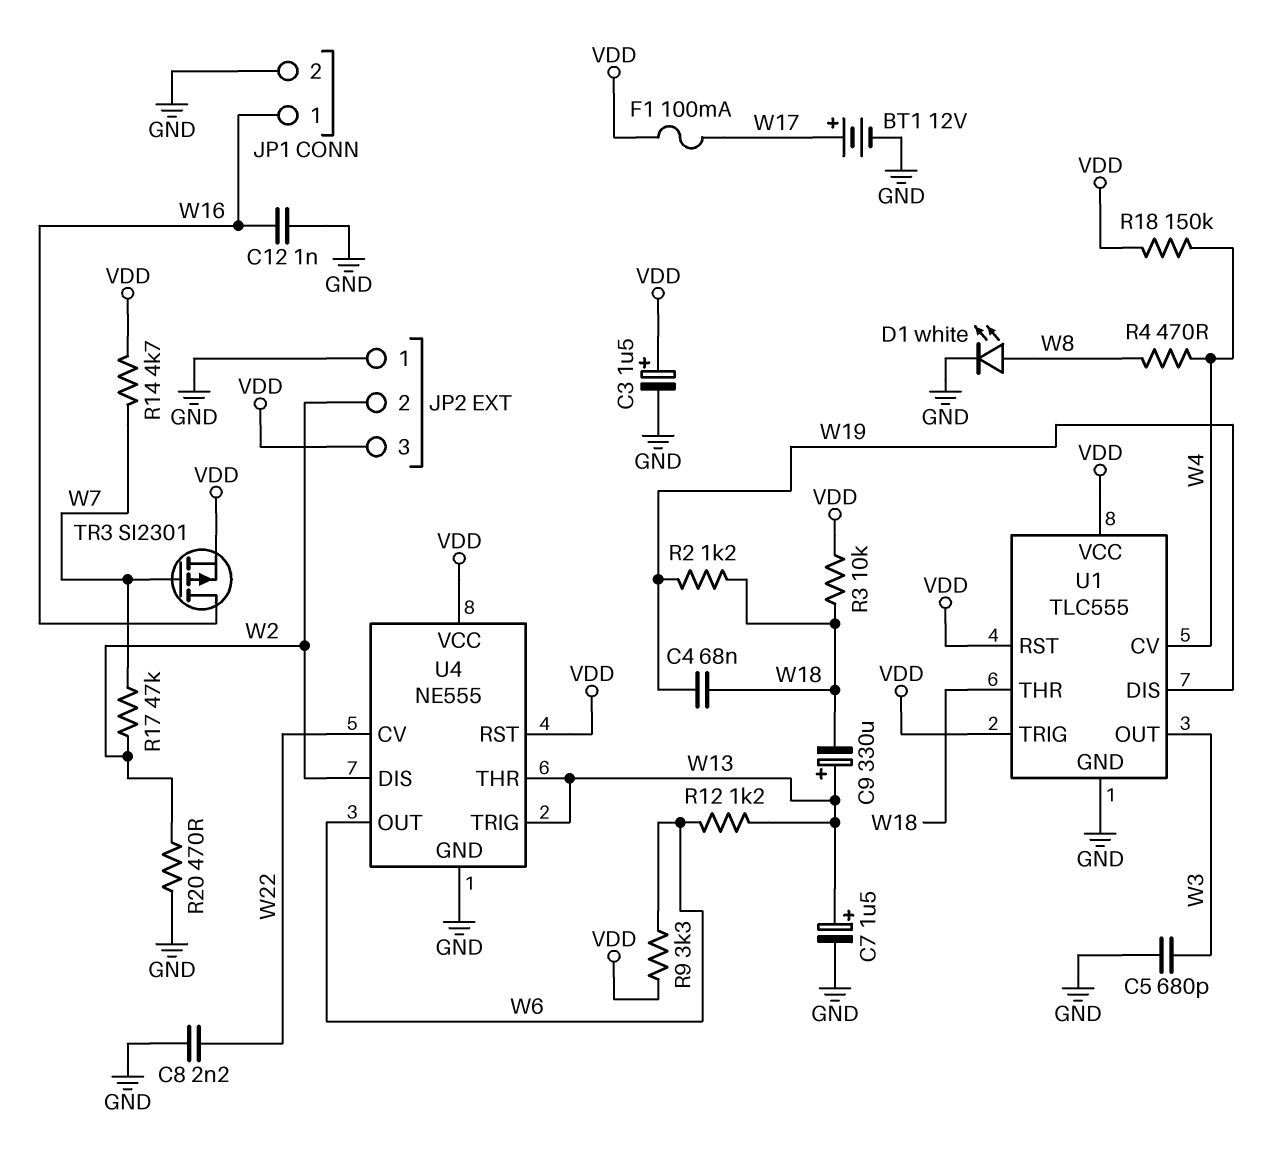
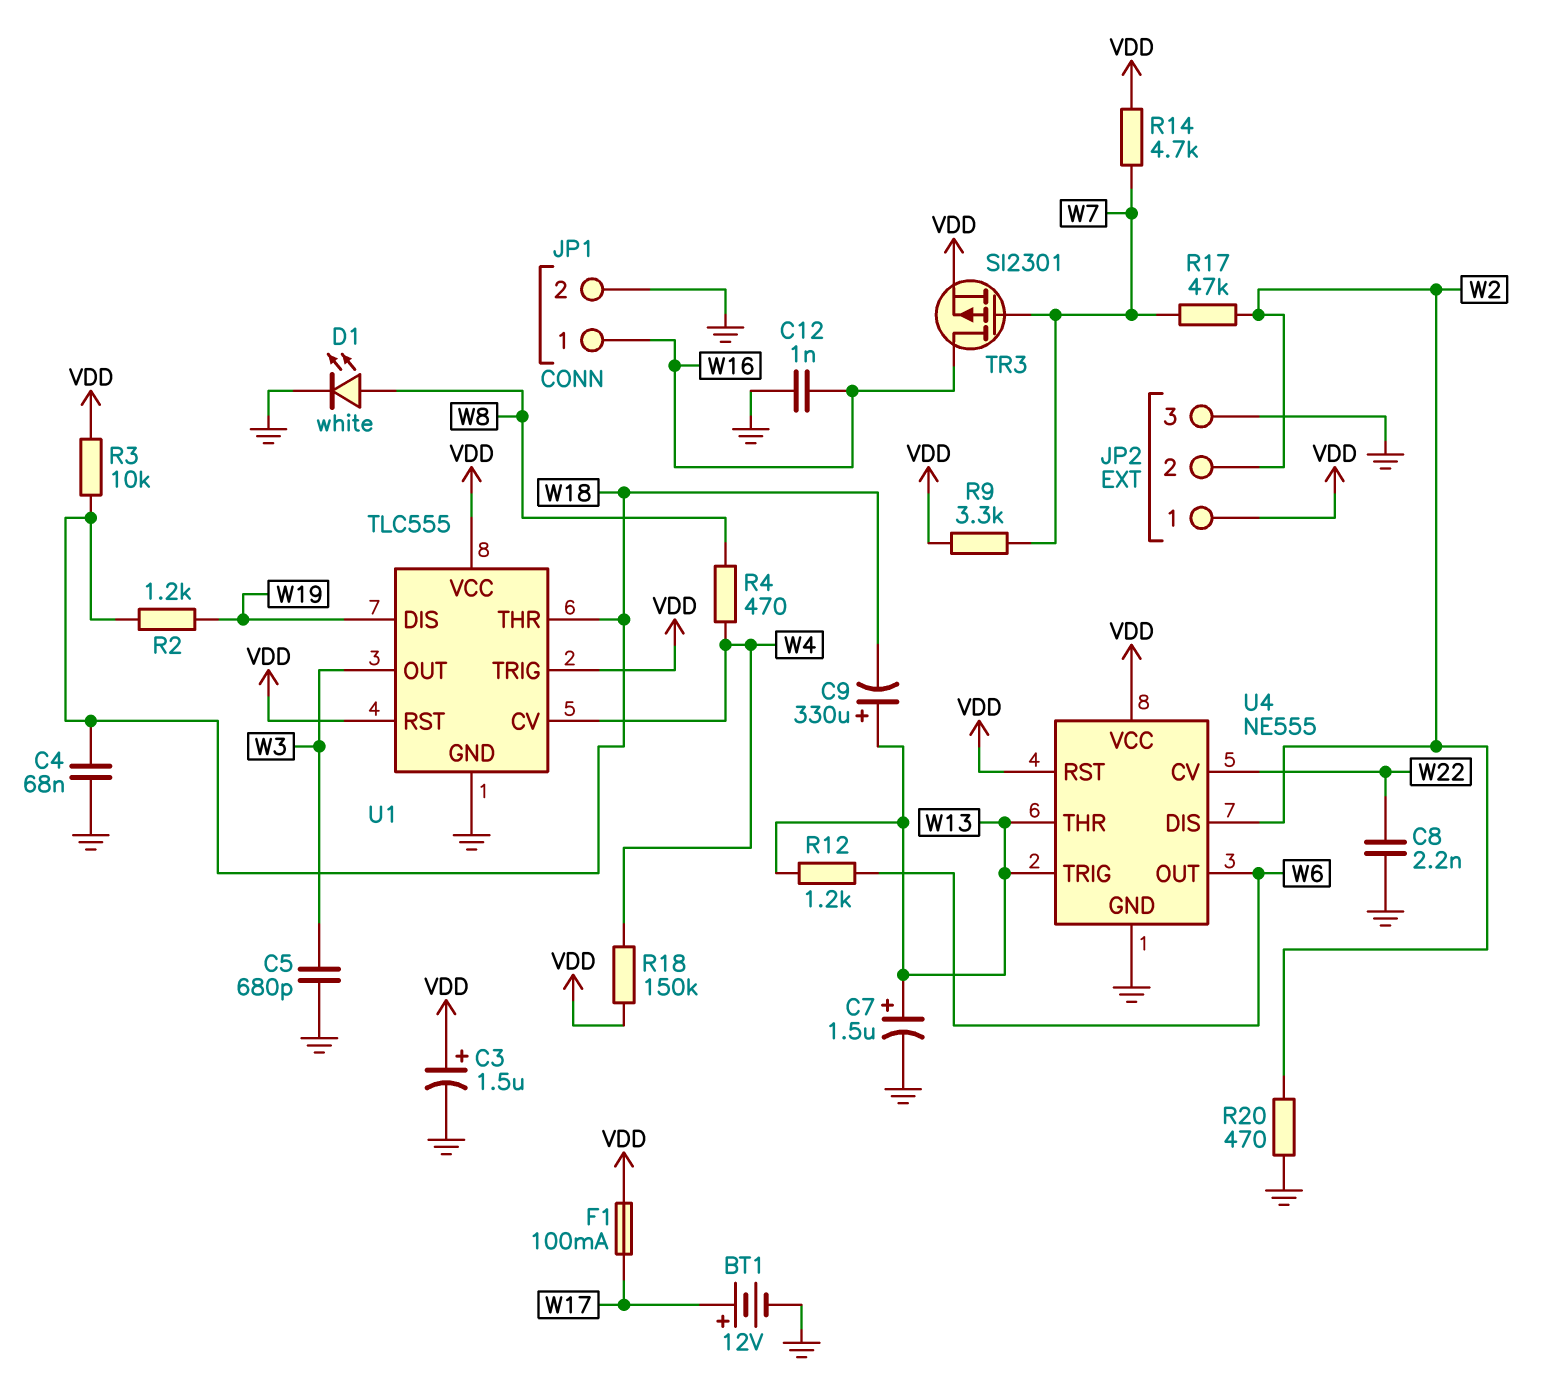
C4: 68nF (W18, W19) -> 68nF (GND, W18)
JP2 pin 1: GND -> VDD
JP2 pin 3: VDD -> GND
R9: 3.3k (VDD, W6) -> 3.3k (VDD, W7)

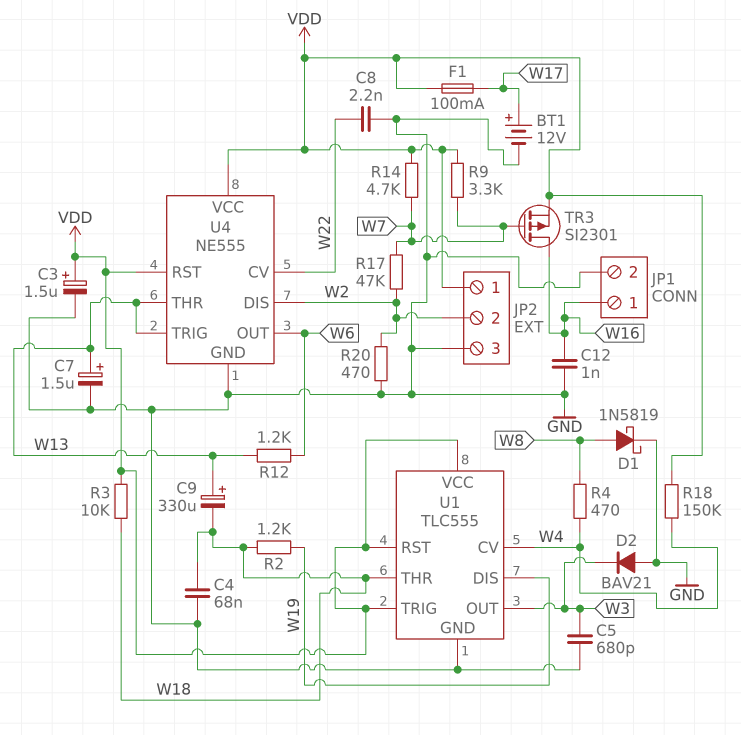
D1: LED white (A W8, K GND) -> schottky 1N5819 (A W8, K GND)
D2: none -> diode BAV21 (A GND, K W3)

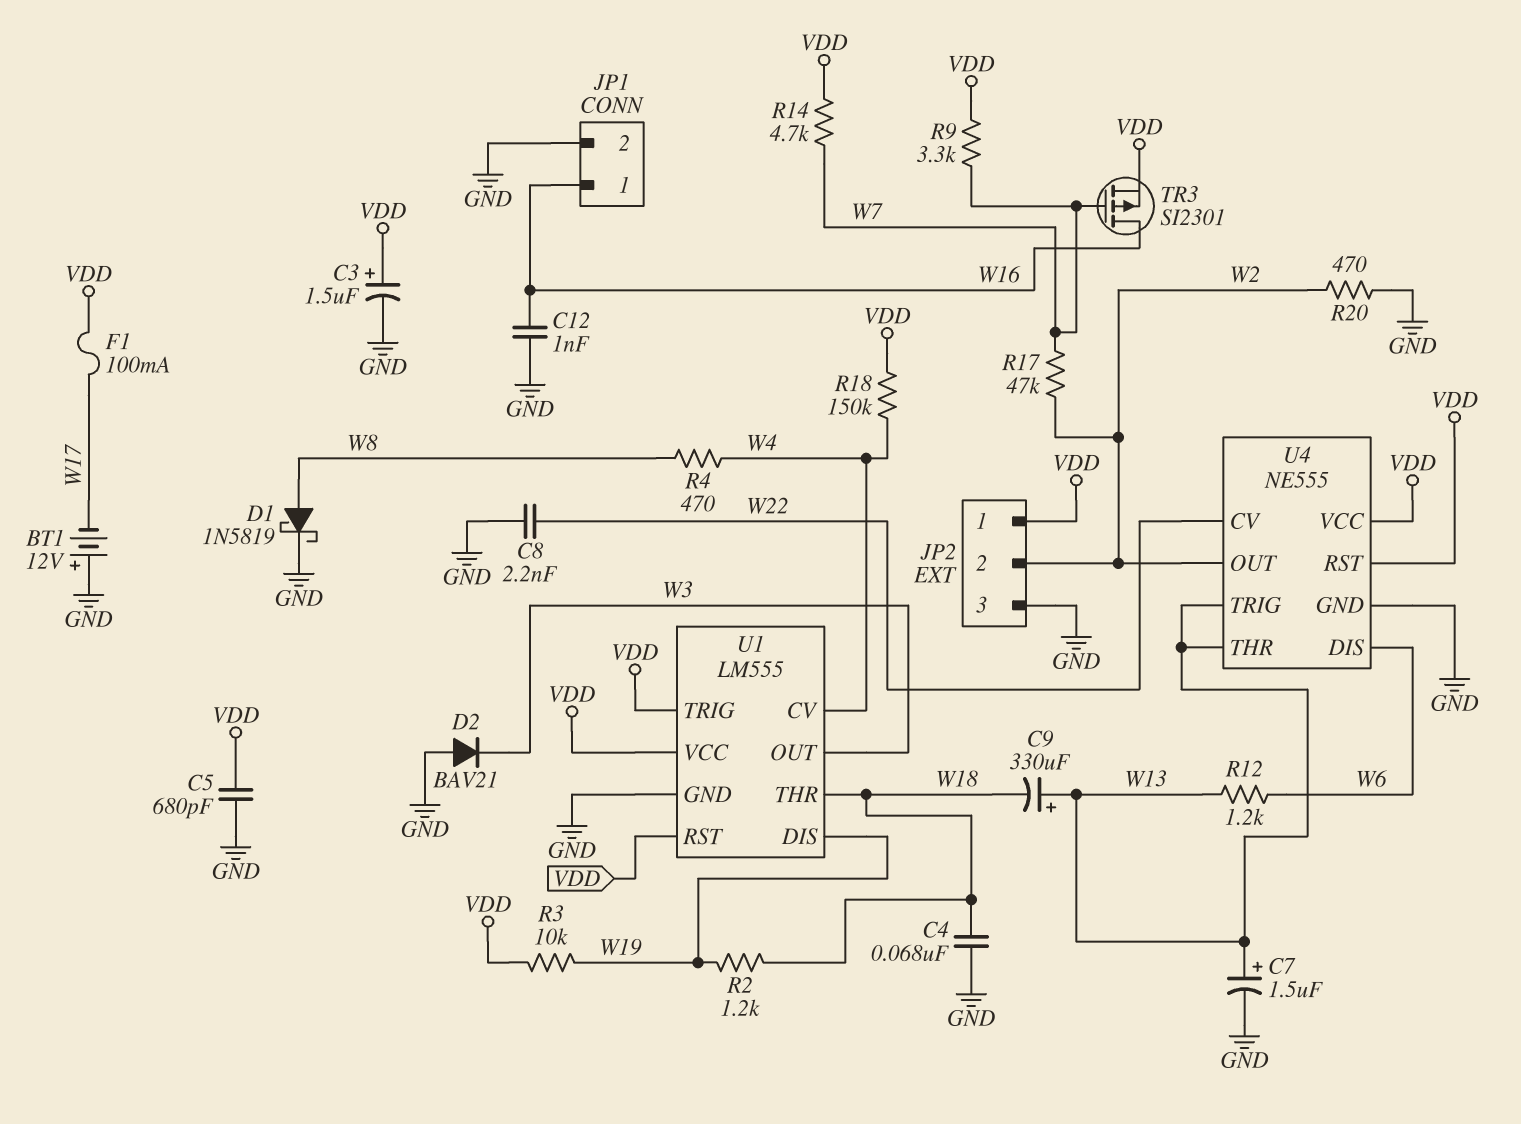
BT1: 12V (plus W17, minus GND) -> 12V (plus GND, minus W17)
C5: 680pF (GND, W3) -> 680pF (GND, VDD)
R3: 10k (VDD, W18) -> 10k (VDD, W19)
U1: TLC555 -> LM555
U4 pin DIS: W2 -> W6
U4 pin OUT: W6 -> W2

